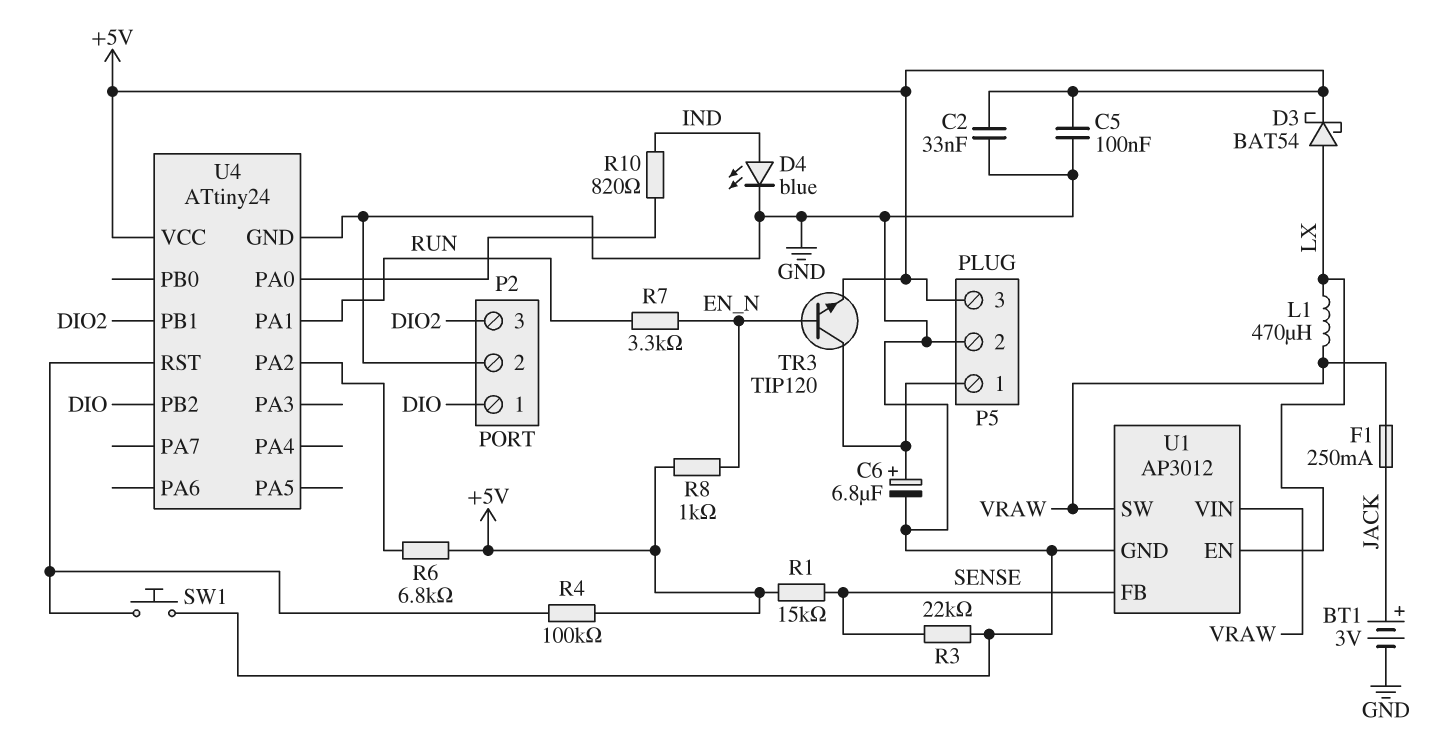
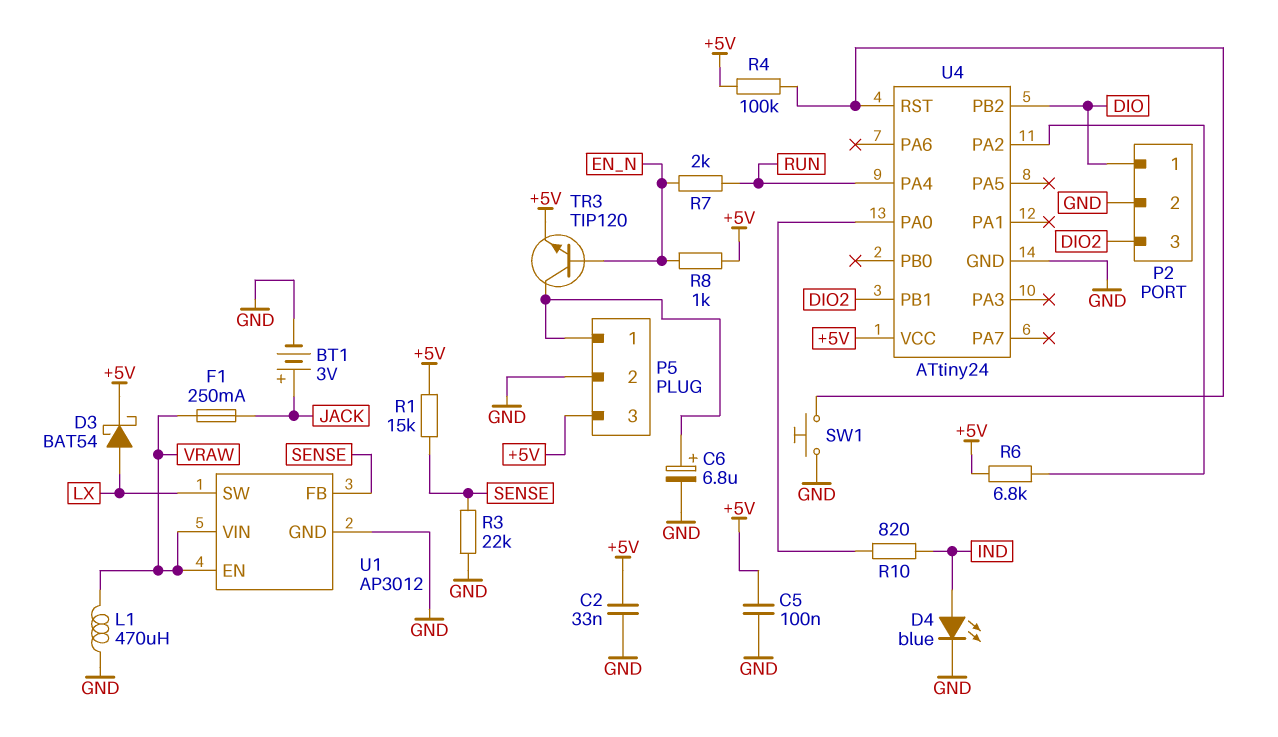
L1: 470uH (LX, VRAW) -> 470uH (GND, VRAW)
R7: 3.3k (EN_N, RUN) -> 2k (EN_N, RUN)
U1 pin EN: LX -> VRAW
U1 pin SW: VRAW -> LX
U4 pin PA1: RUN -> none
U4 pin PA4: none -> RUN

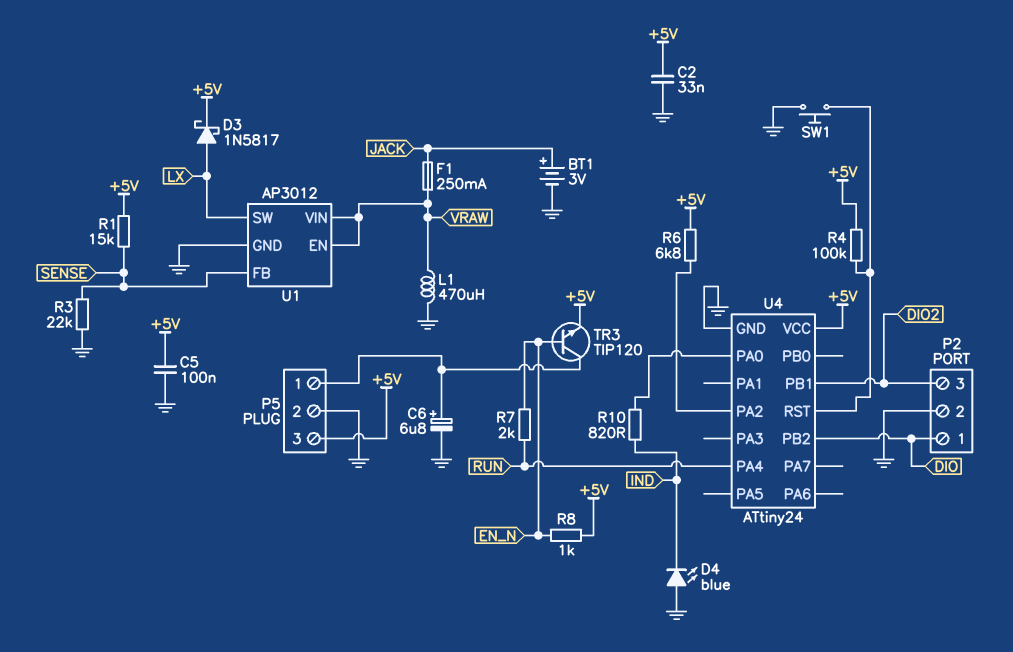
D3: schottky BAT54 (A LX, K +5V) -> schottky 1N5817 (A LX, K +5V)
D4: LED blue (A IND, K GND) -> LED blue (A GND, K IND)

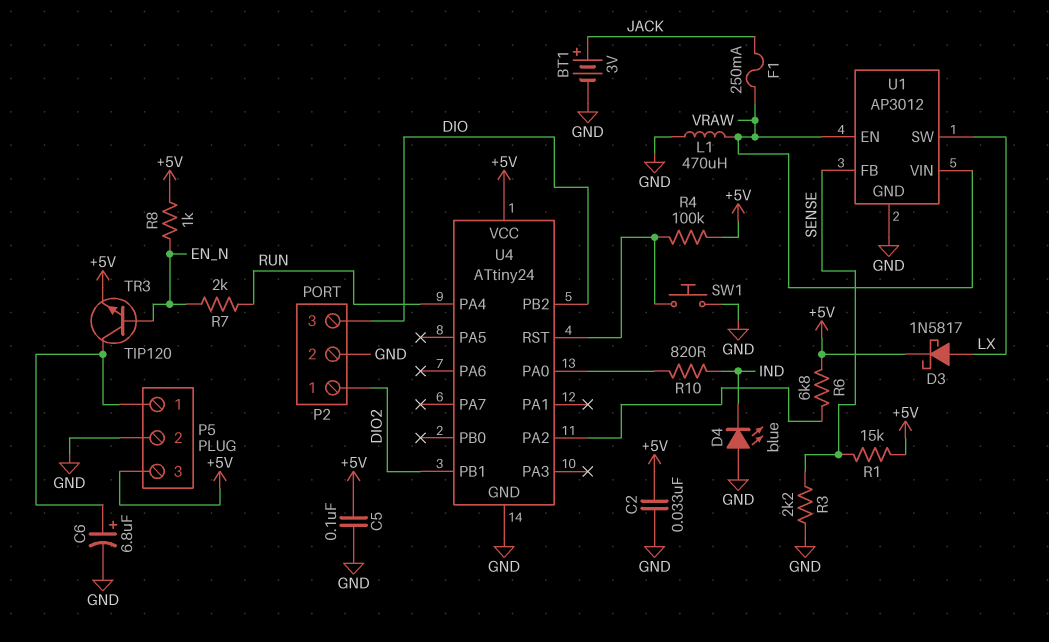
P2 pin 1: DIO -> DIO2
P2 pin 3: DIO2 -> DIO
R3: 22k (GND, SENSE) -> 2.2k (GND, SENSE)

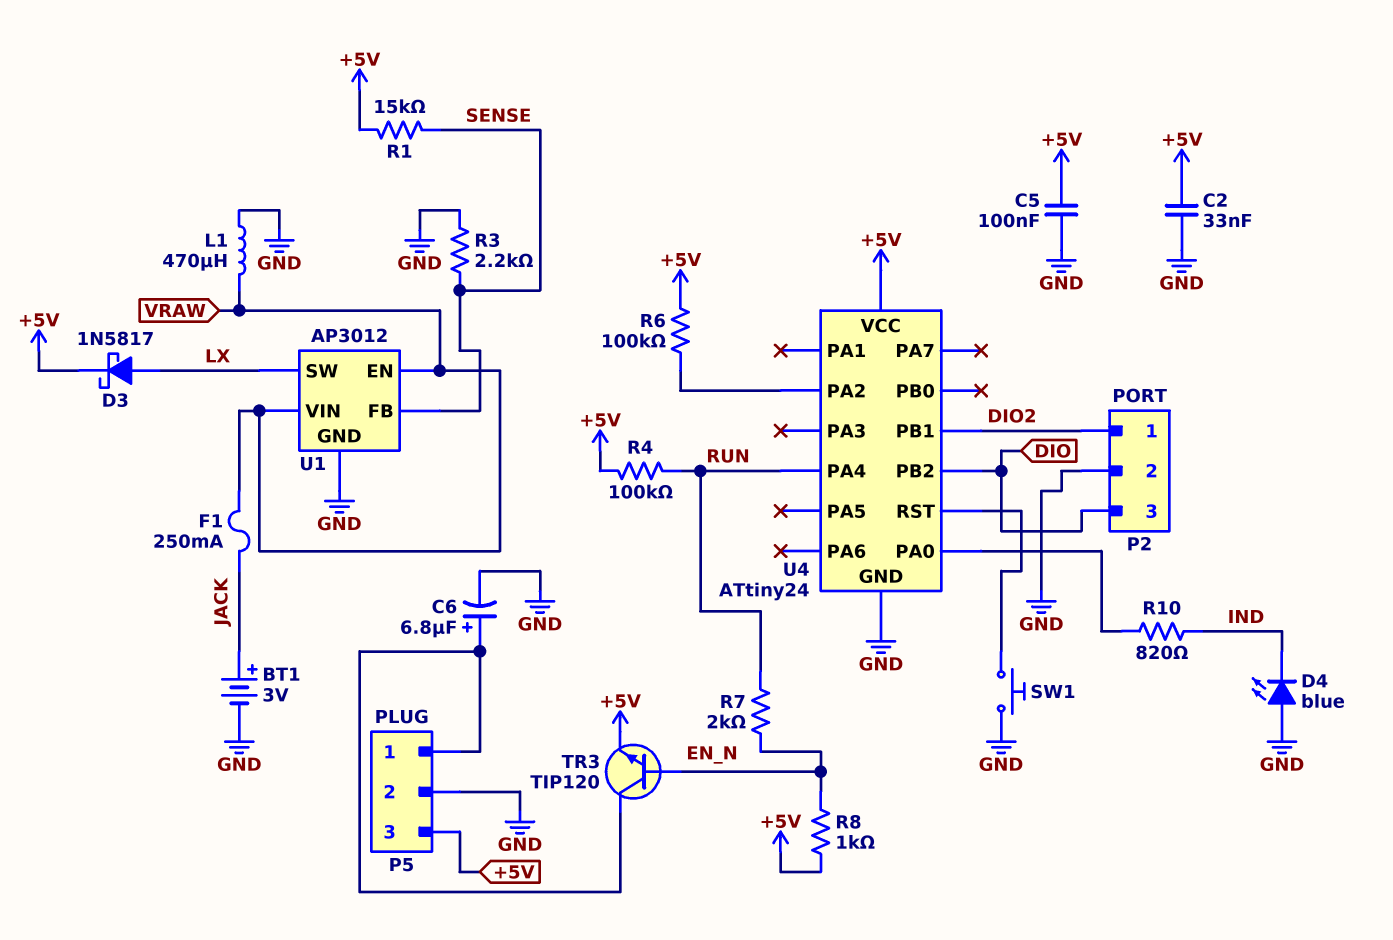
R4: 100k (+5V, U4/RST) -> 100k (+5V, RUN)
R6: 6.8k (+5V, U4/PA2) -> 100k (+5V, U4/PA2)

